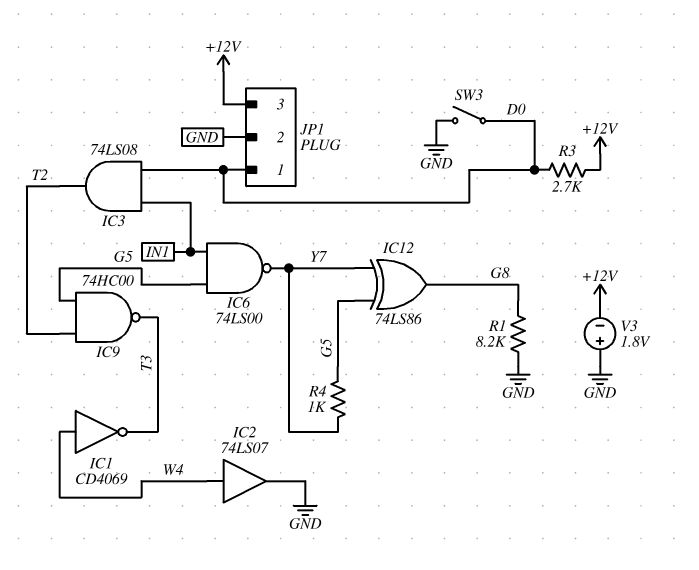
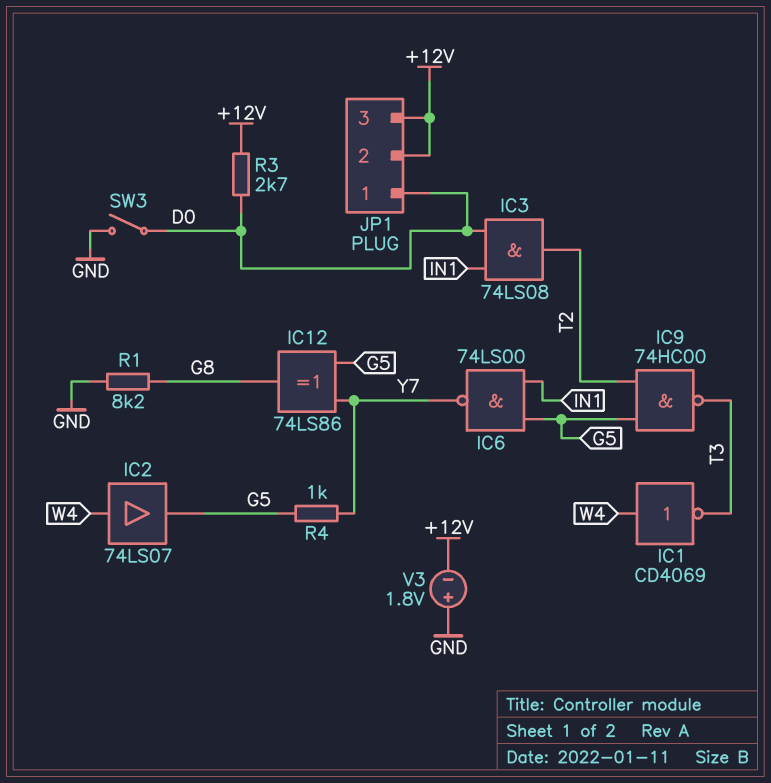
IC2: buffer 74LS07 (in W4, out GND) -> buffer 74LS07 (in W4, out G5)
JP1 pin 2: GND -> +12V

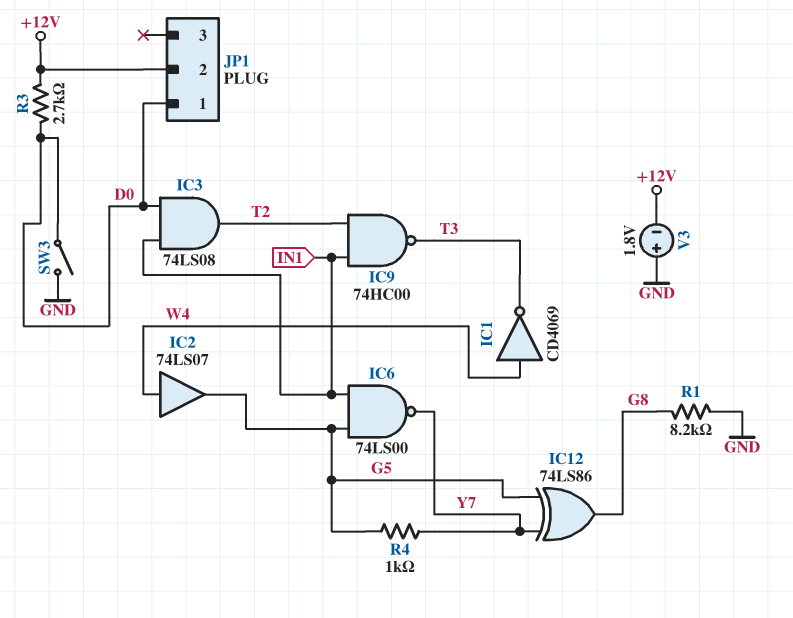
IC9: NAND 74HC00 (in G5, in T2, out T3) -> NAND 74HC00 (in IN1, in T2, out T3)
JP1 pin 3: +12V -> none

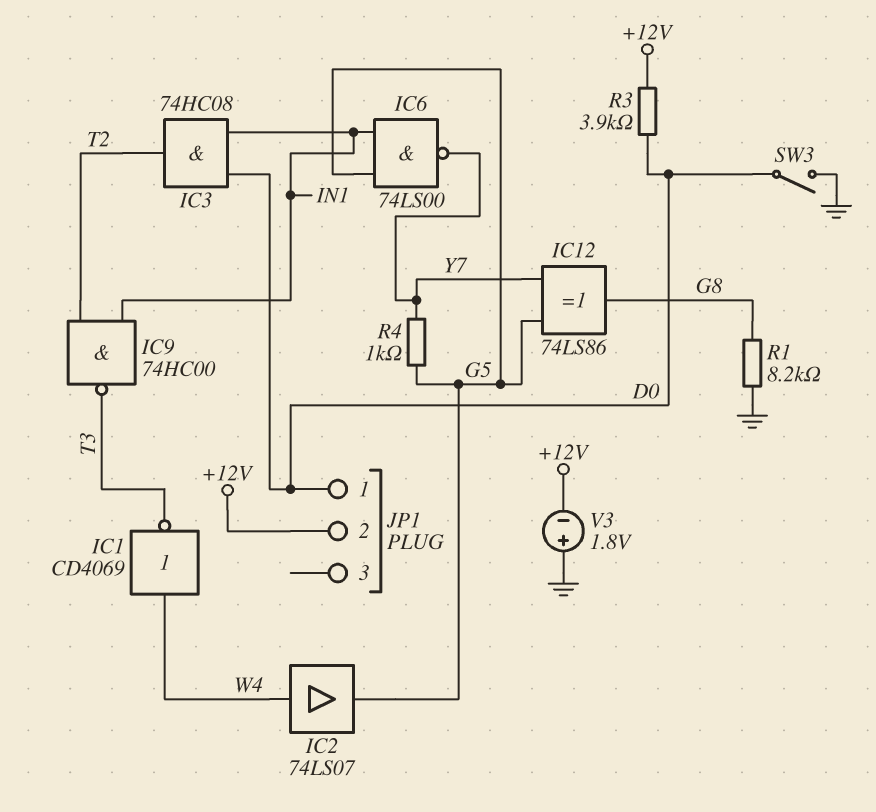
IC3: AND 74LS08 (in D0, in IN1, out T2) -> AND 74HC08 (in D0, in IN1, out T2)
R3: 2.7k (+12V, D0) -> 3.9k (+12V, D0)

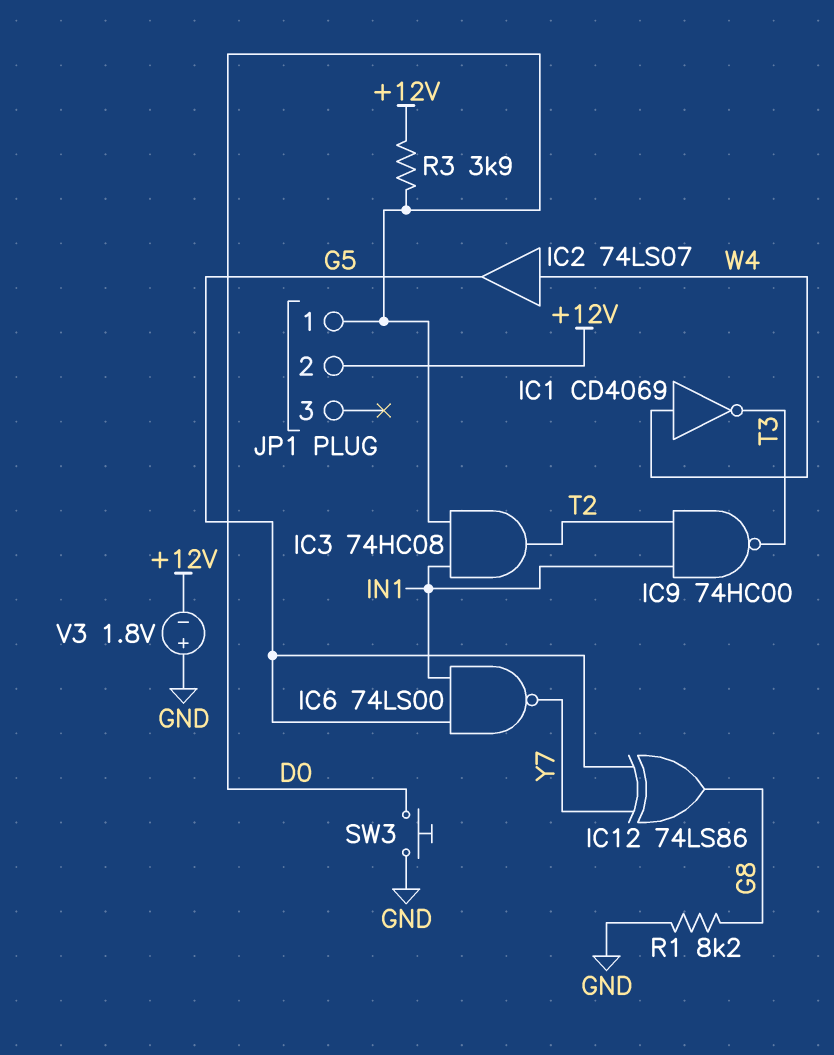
R4: 1k (G5, Y7) -> none
SW3: switch (D0, GND) -> button (D0, GND)

